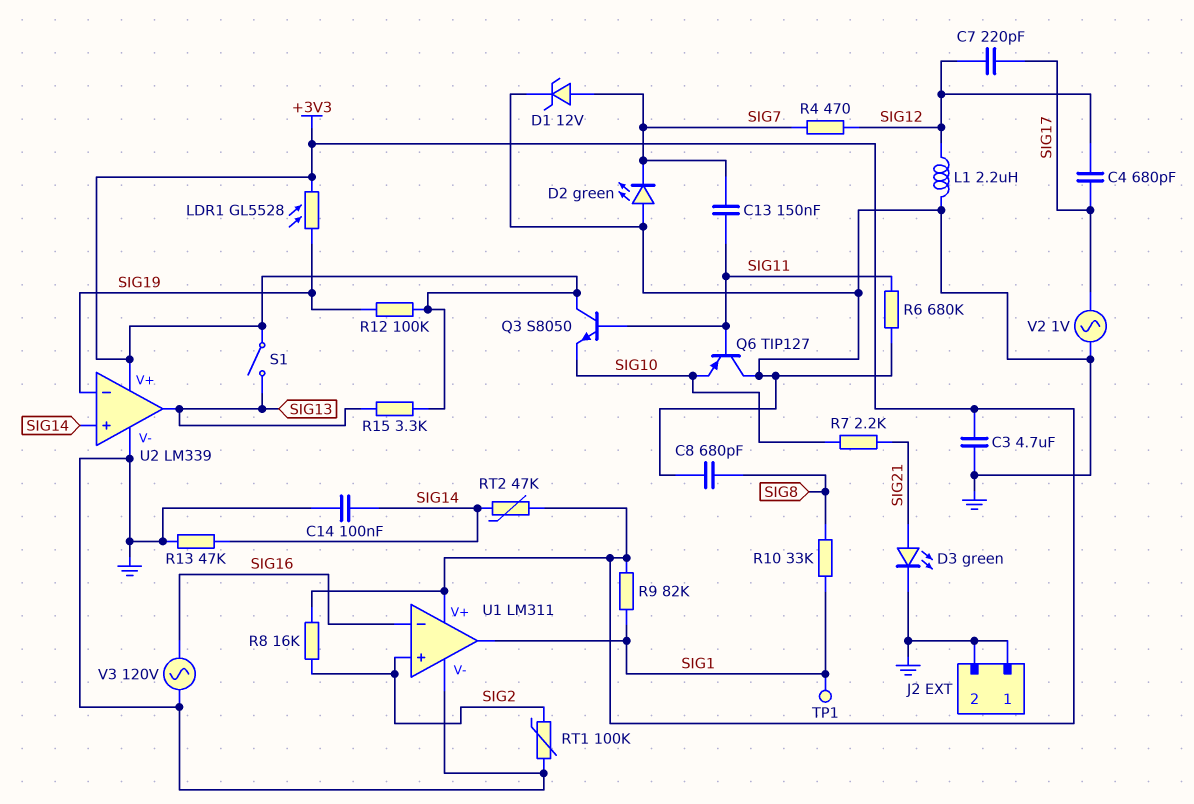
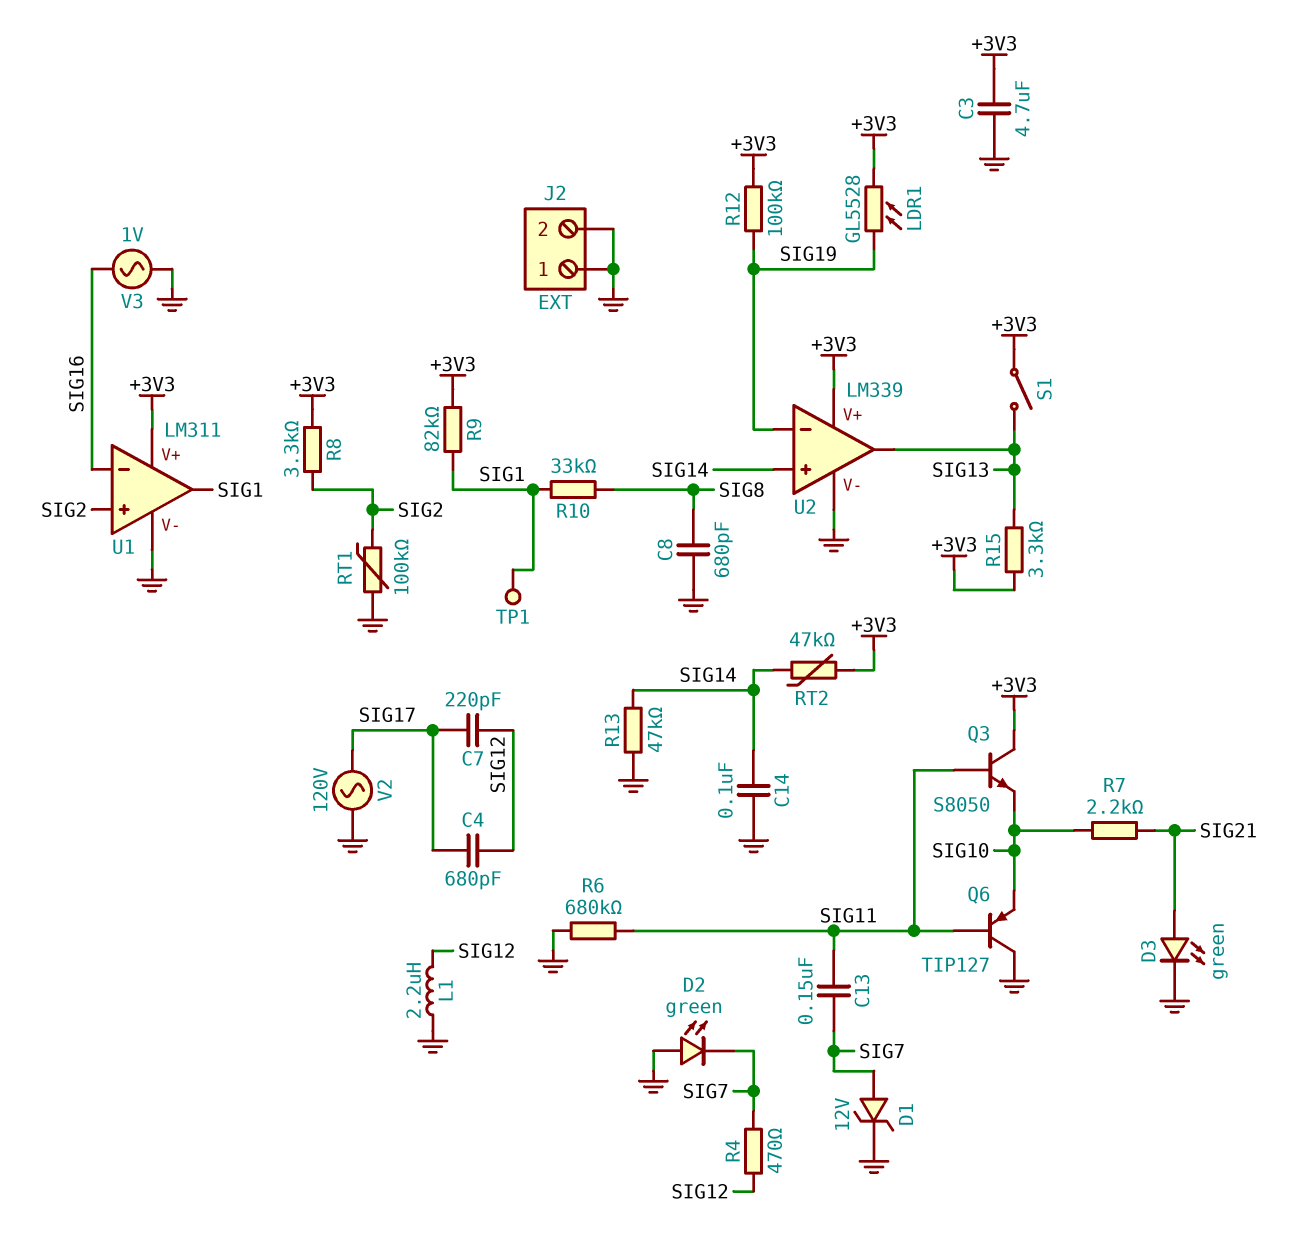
R8: 16k (+3V3, SIG2) -> 3.3k (+3V3, SIG2)
V2: AC 1V (GND, SIG17) -> AC 120V (GND, SIG17)
V3: AC 120V (GND, SIG16) -> AC 1V (GND, SIG16)

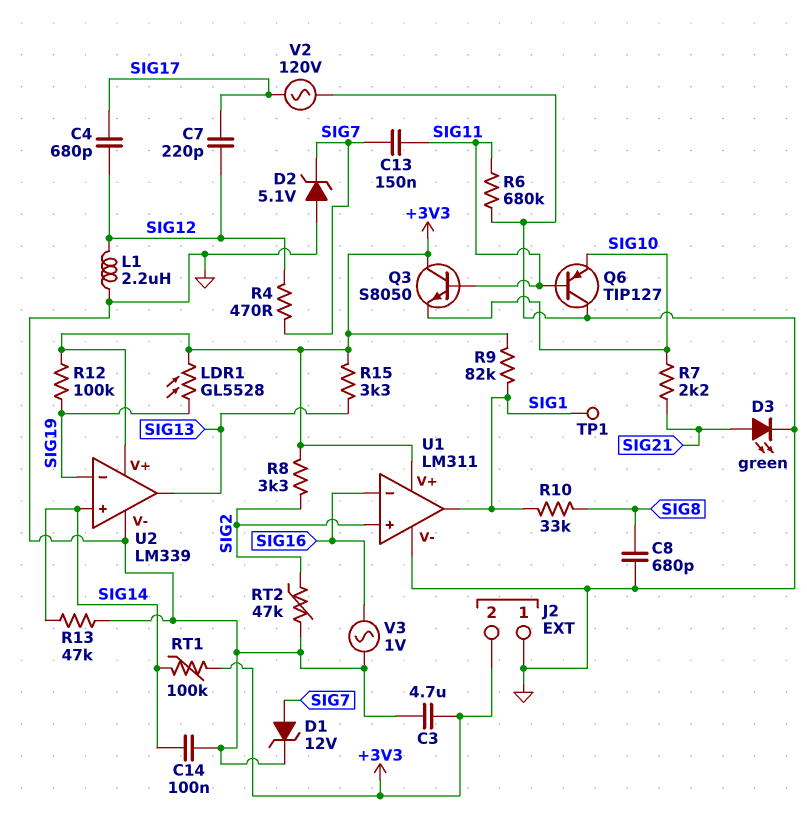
D2: LED green (A GND, K SIG7) -> zener 5.1V (A GND, K SIG7)
J2 pin 2: GND -> +3V3
RT1: 100k (GND, SIG2) -> 100k (+3V3, SIG14)
RT2: 47k (+3V3, SIG14) -> 47k (GND, SIG2)
S1: switch (+3V3, SIG13) -> none

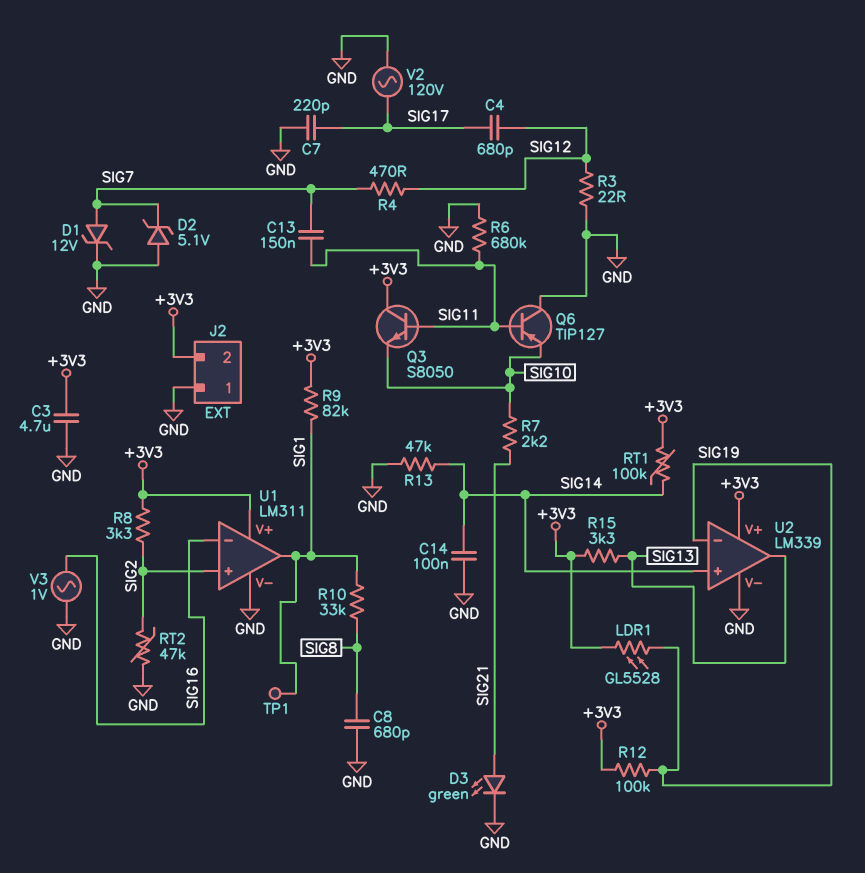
C7: 220pF (SIG12, SIG17) -> 220pF (GND, SIG17)
L1: 2.2uH (GND, SIG12) -> none
R3: none -> 22 (GND, SIG12)

